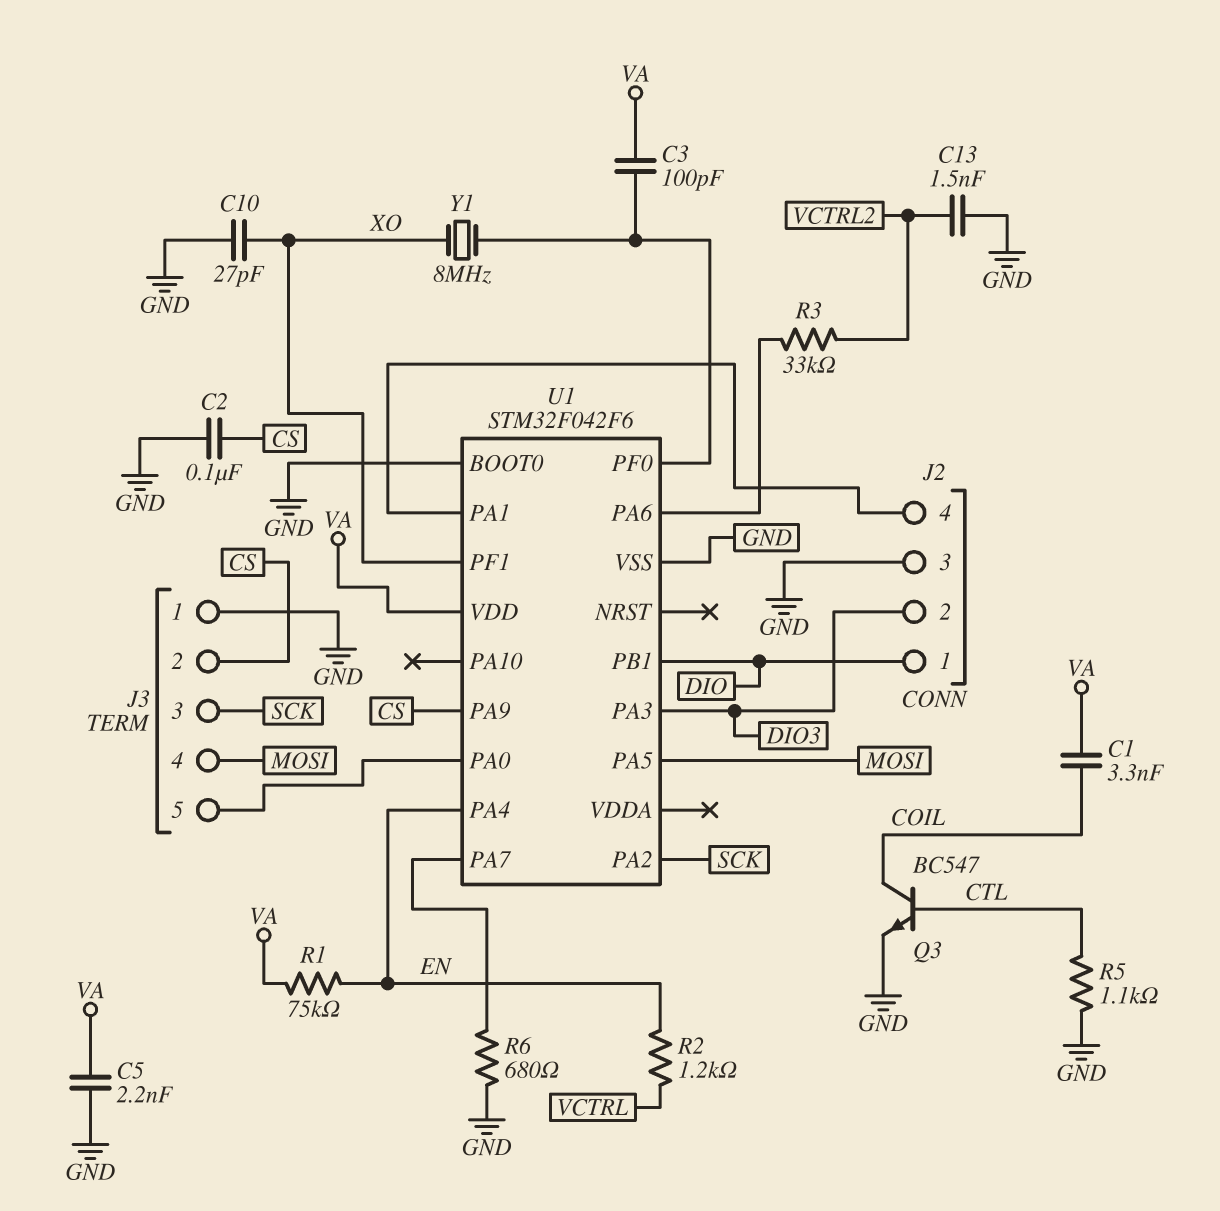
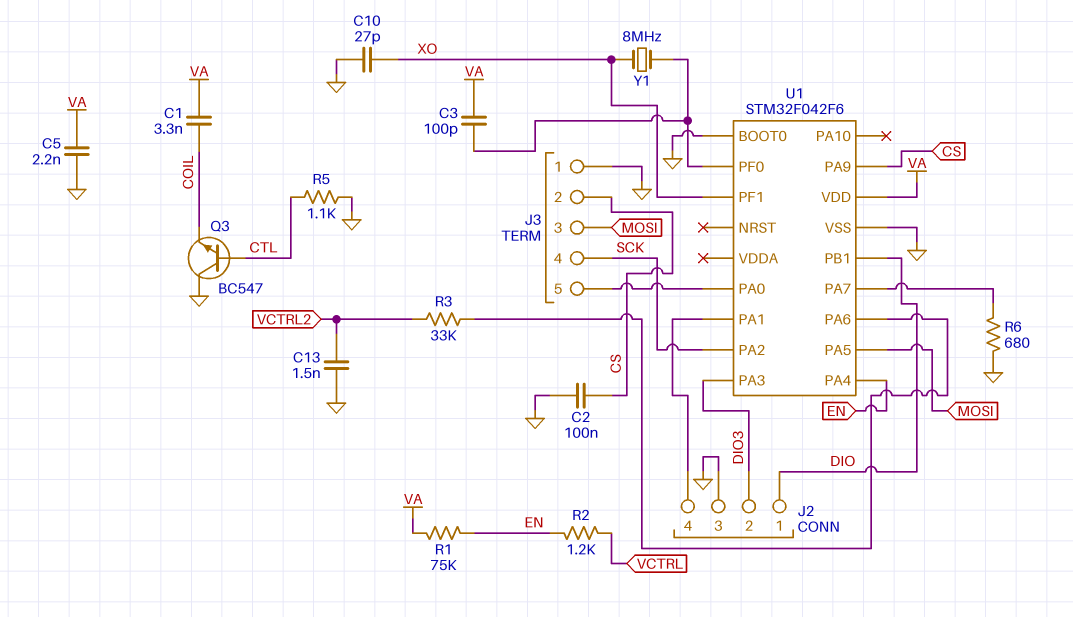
J3 pin 3: SCK -> MOSI
J3 pin 4: MOSI -> SCK
Q3: NPN BC547 (B CTL, C COIL, E GND) -> NPN BC547 (B CTL, C GND, E COIL)

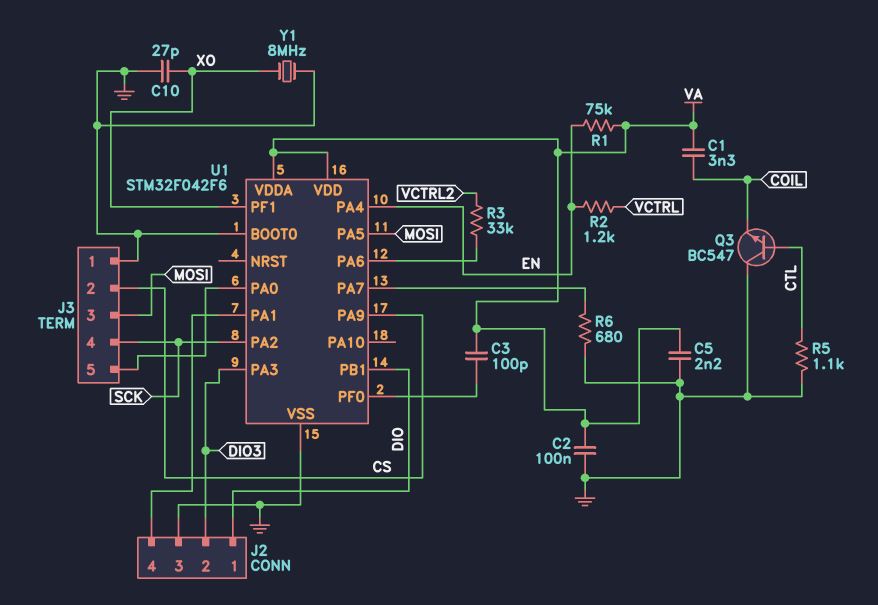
C2: 100nF (CS, GND) -> 100nF (GND, VA)
C13: 1.5nF (GND, VCTRL2) -> none
U1 pin VDDA: none -> VA
Y1: 8MHz (U1/PF0, XO) -> 8MHz (GND, XO)

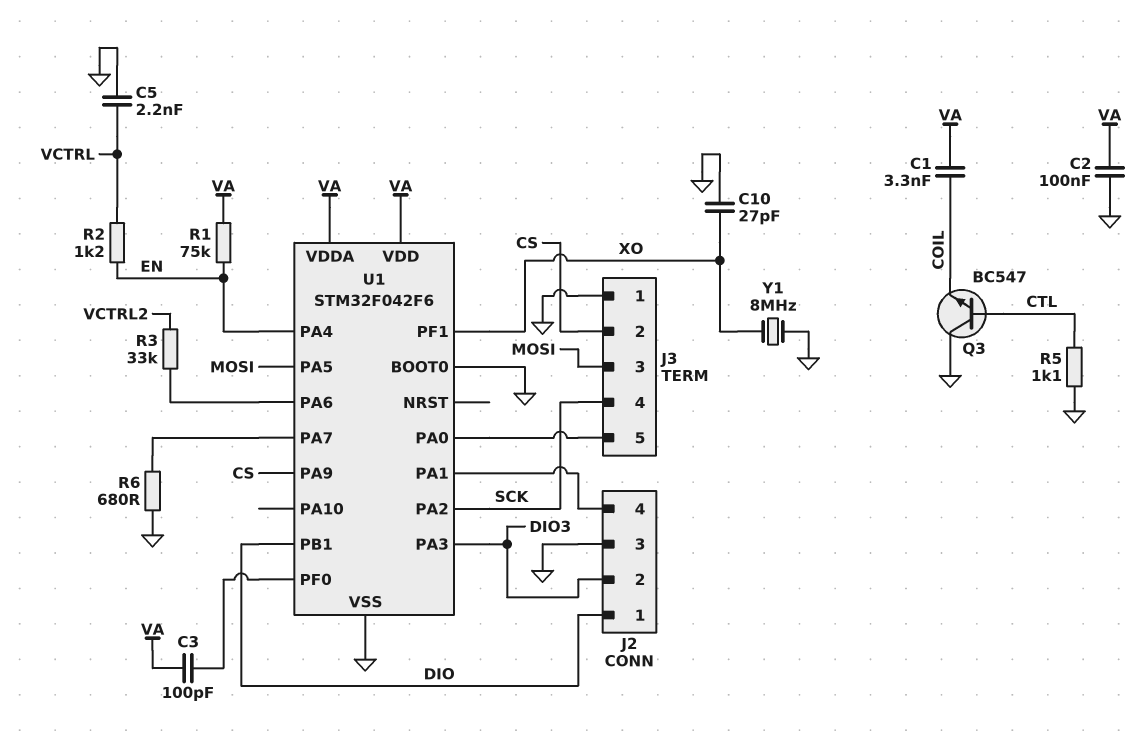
C5: 2.2nF (GND, VA) -> 2.2nF (GND, VCTRL)

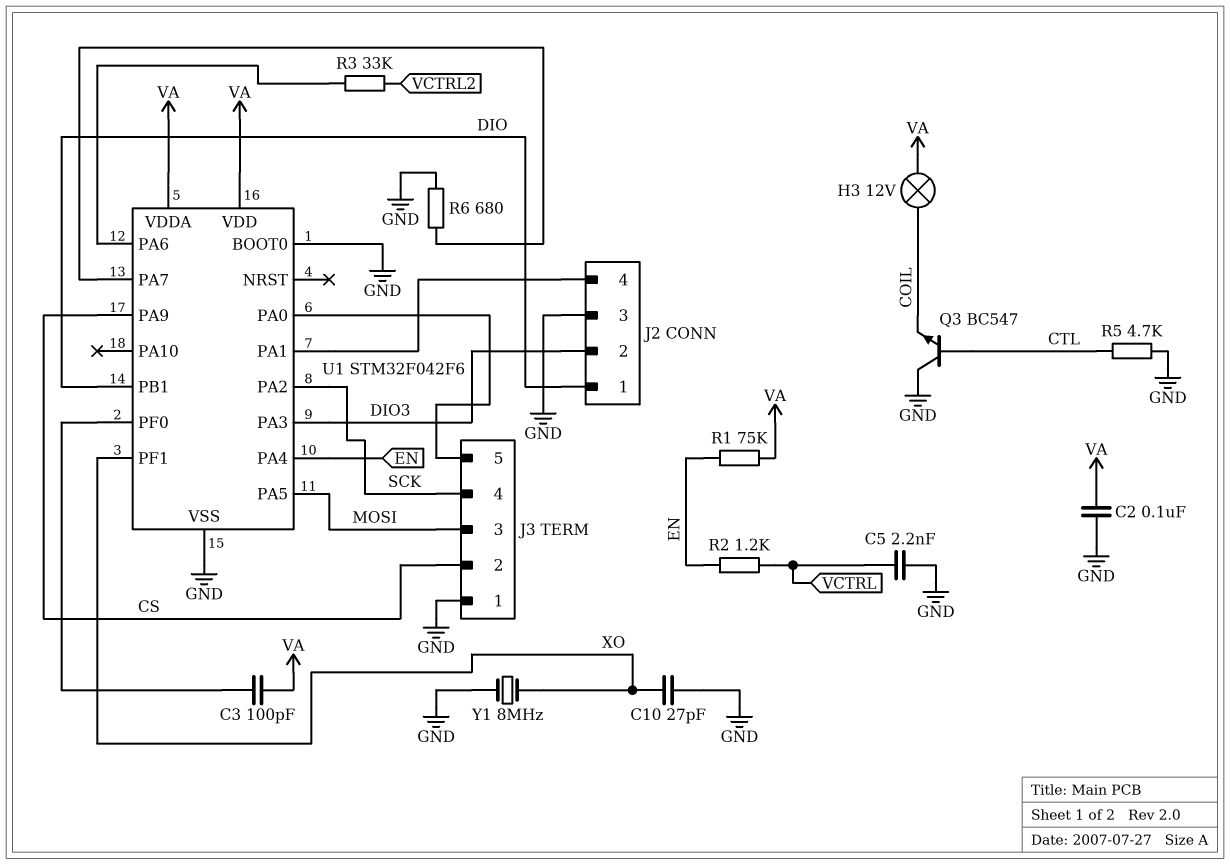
C1: 3.3nF (COIL, VA) -> none
H3: none -> lamp 12V (COIL, VA)
R5: 1.1k (CTL, GND) -> 4.7k (CTL, GND)

